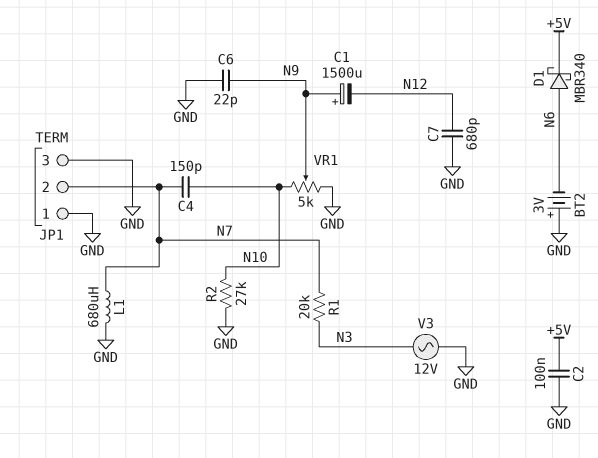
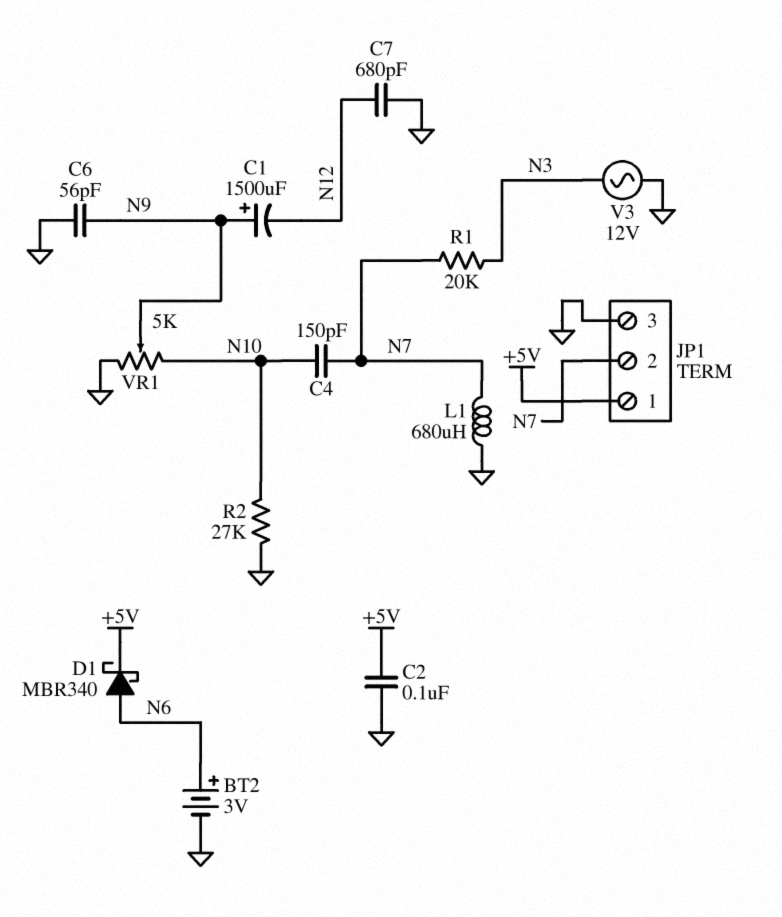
BT2: 3V (plus GND, minus N6) -> 3V (plus N6, minus GND)
C6: 22pF (GND, N9) -> 56pF (GND, N9)
JP1 pin 1: GND -> +5V

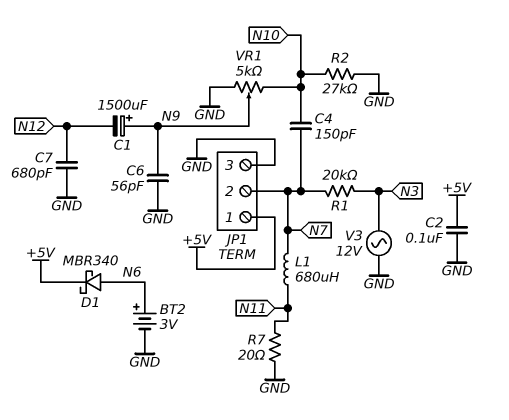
L1: 680uH (GND, N7) -> 680uH (N7, N11)
R7: none -> 20 (GND, N11)

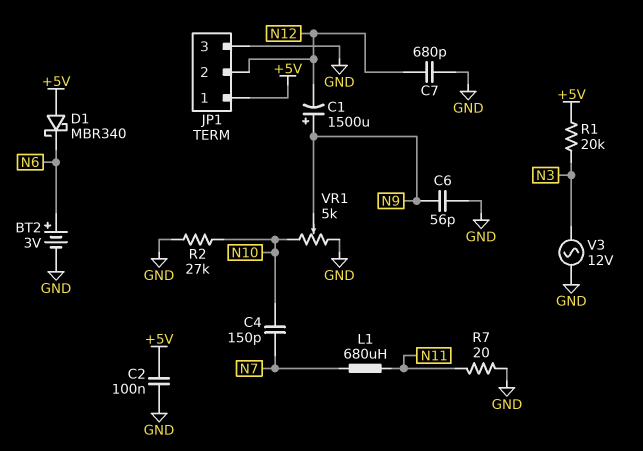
D1: schottky MBR340 (A N6, K +5V) -> schottky MBR340 (A +5V, K N6)
JP1 pin 2: N7 -> N12
R1: 20k (N3, N7) -> 20k (+5V, N3)

